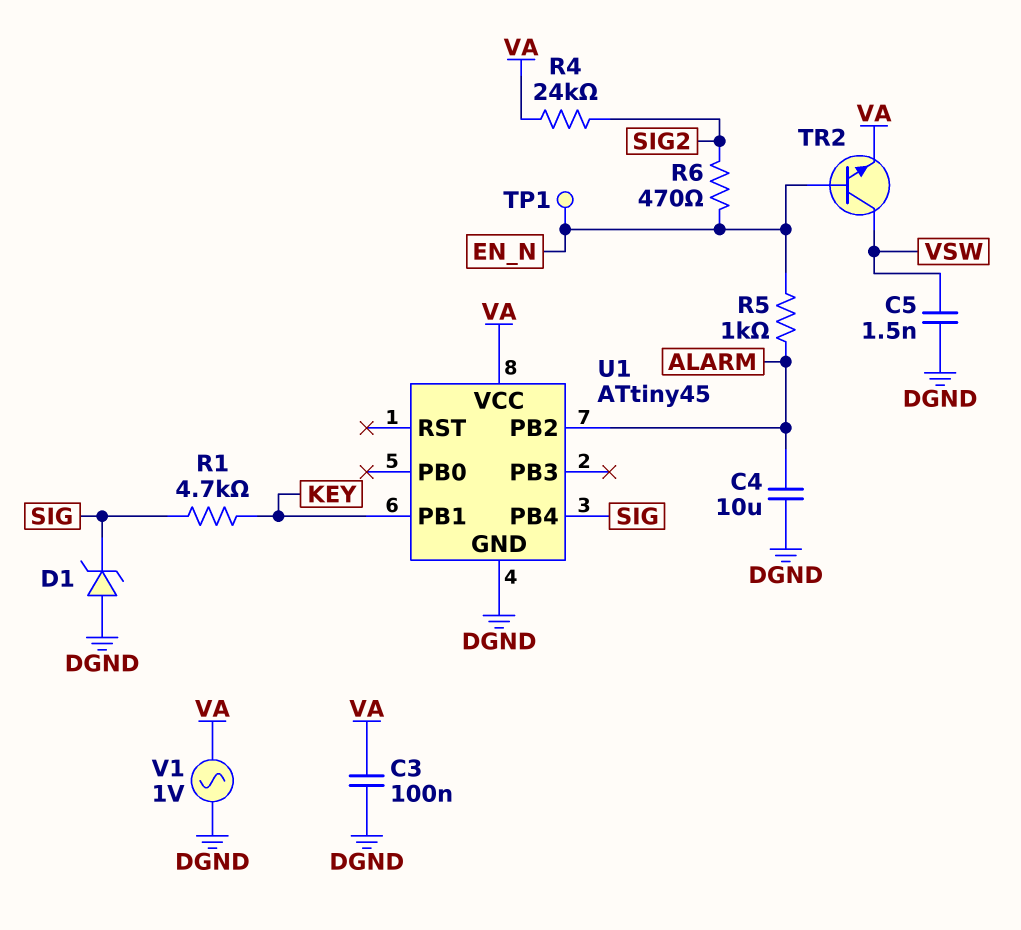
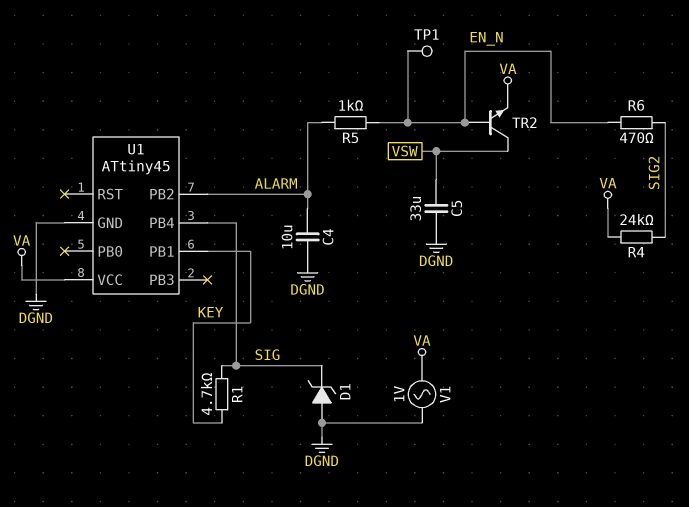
C3: 100nF (DGND, VA) -> none
C5: 1.5nF (DGND, VSW) -> 33uF (DGND, VSW)

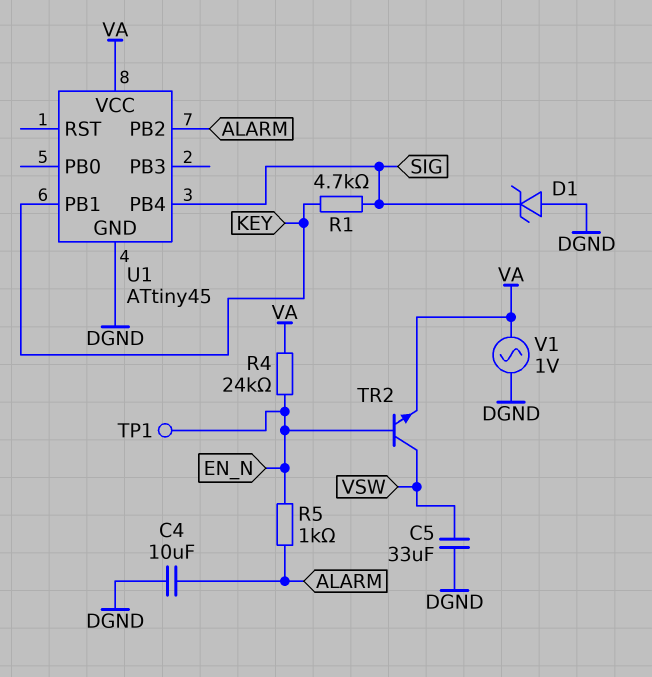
R4: 24k (SIG2, VA) -> 24k (EN_N, VA)
R6: 470 (EN_N, SIG2) -> none

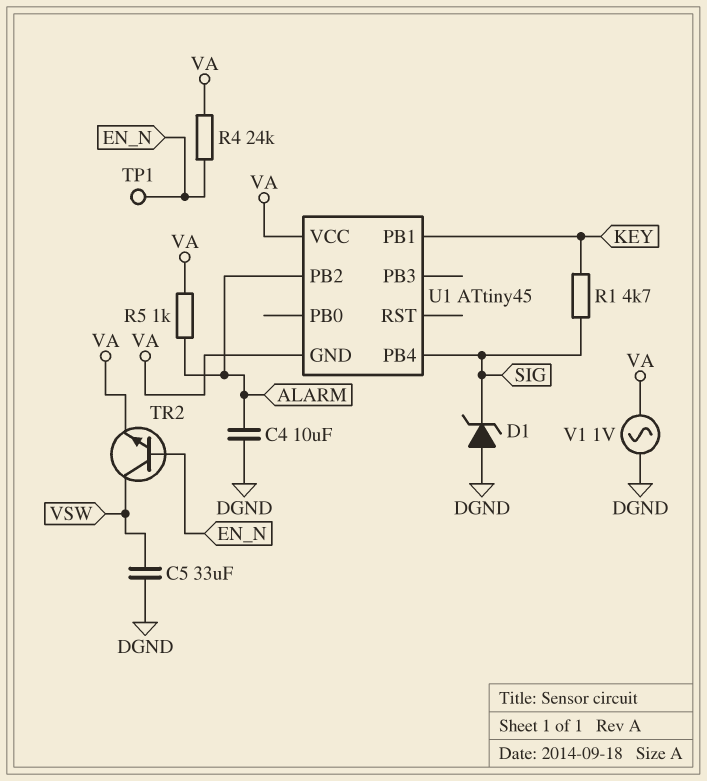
R5: 1k (ALARM, EN_N) -> 1k (ALARM, VA)
U1 pin GND: DGND -> VA

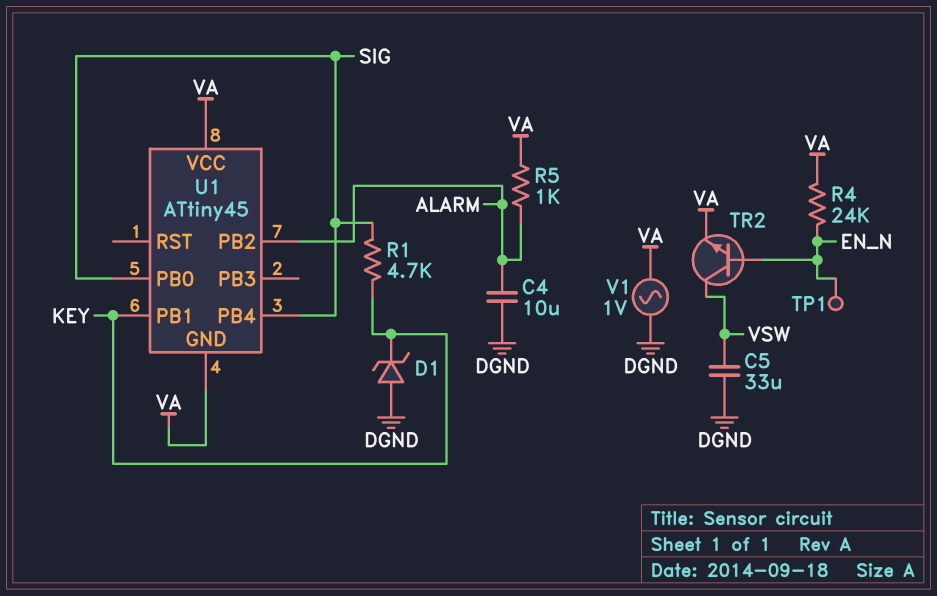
D1: zener (A DGND, K SIG) -> zener (A DGND, K KEY)
U1 pin PB0: none -> SIG

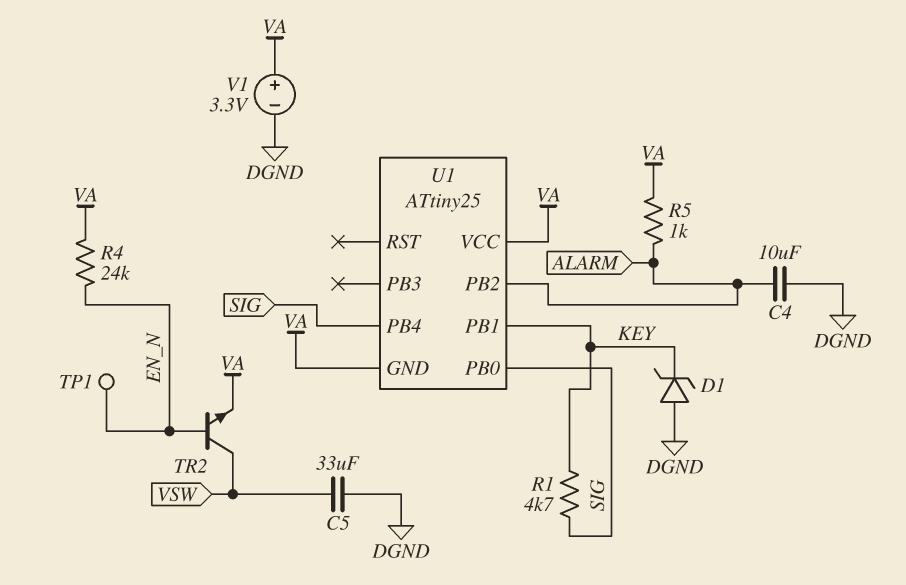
U1: ATtiny45 -> ATtiny25
V1: AC 1V (DGND, VA) -> 3.3V (plus VA, minus DGND)

